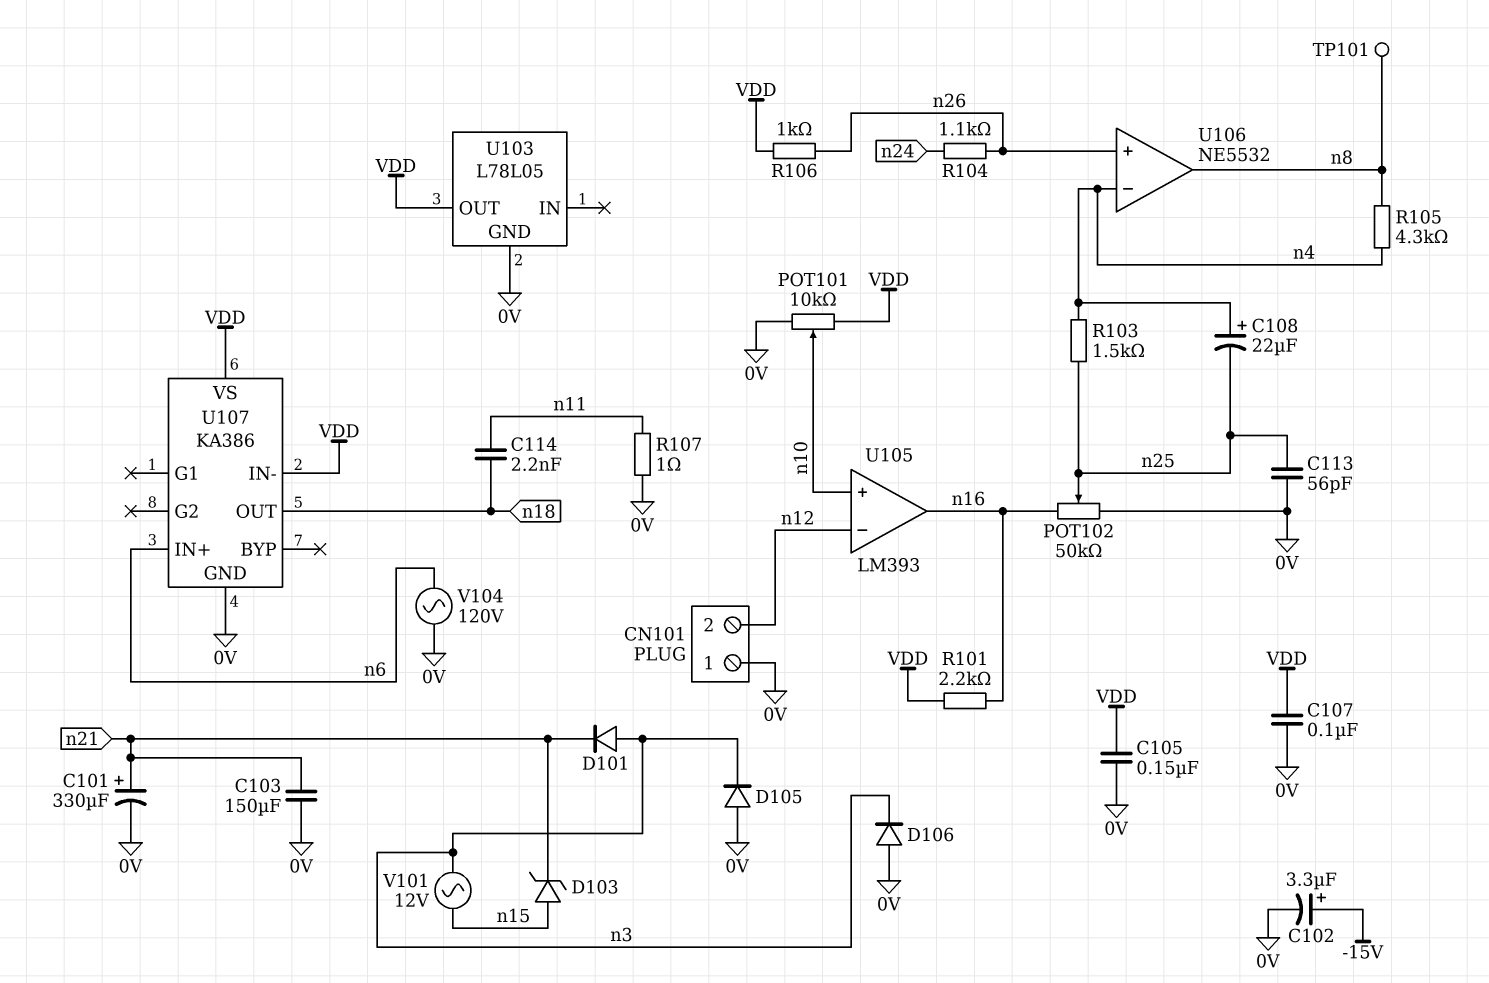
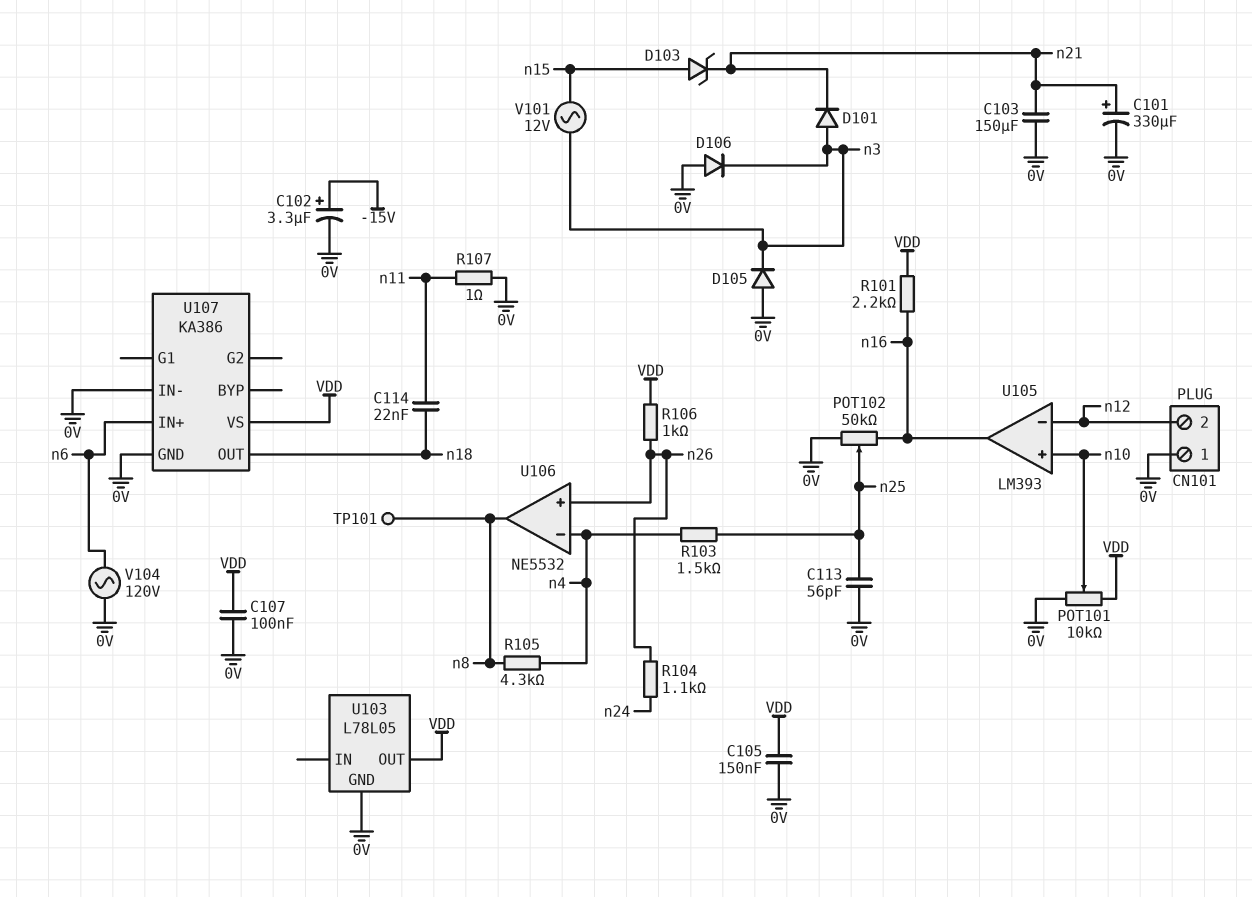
C108: 22uF (plus n4, minus n25) -> none
C114: 2.2nF (n11, n18) -> 22nF (n11, n18)
U107 pin IN-: VDD -> 0V

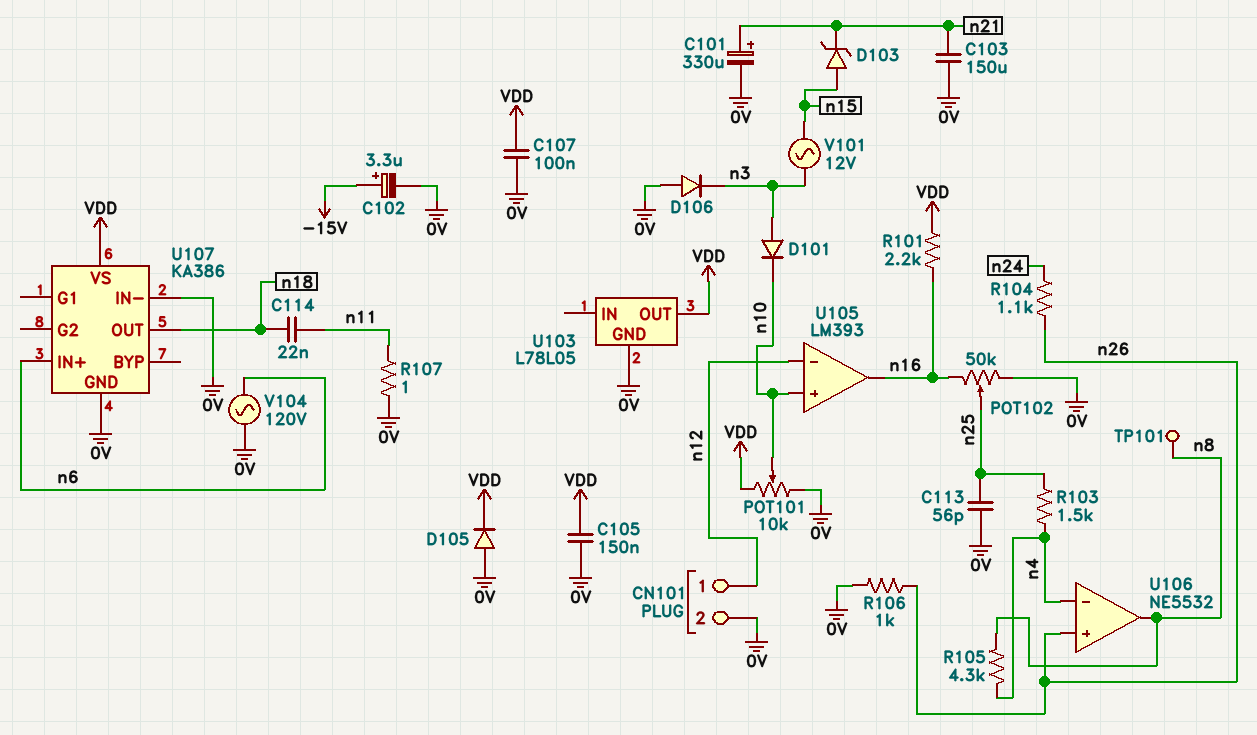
CN101 pin 1: 0V -> n12
CN101 pin 2: n12 -> 0V
D101: diode (A n3, K n21) -> diode (A n3, K n10)
D105: diode (A 0V, K n3) -> diode (A 0V, K VDD)
R106: 1k (VDD, n26) -> 1k (0V, n26)

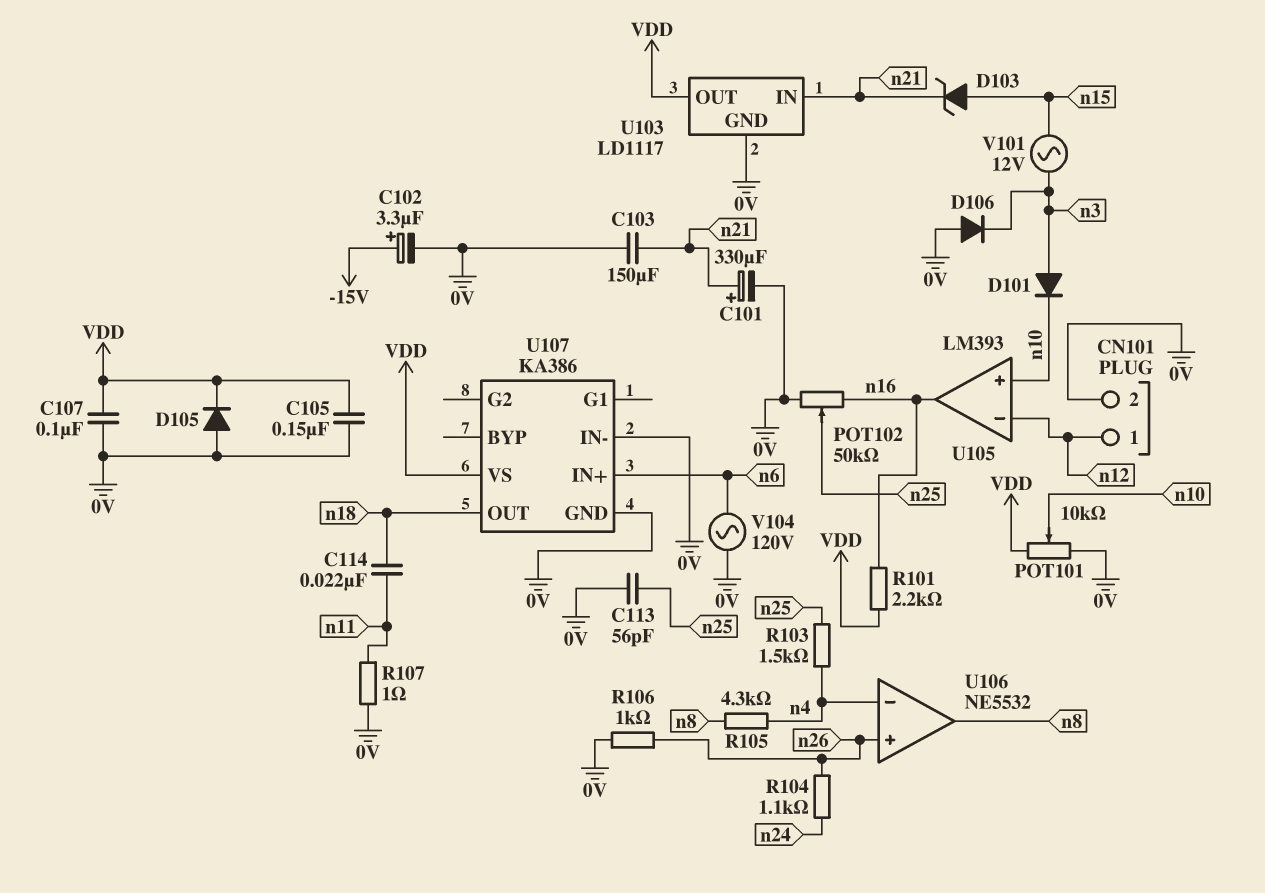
TP101: test point (n8) -> none
U103: L78L05 -> LD1117
U103 pin IN: none -> n21

